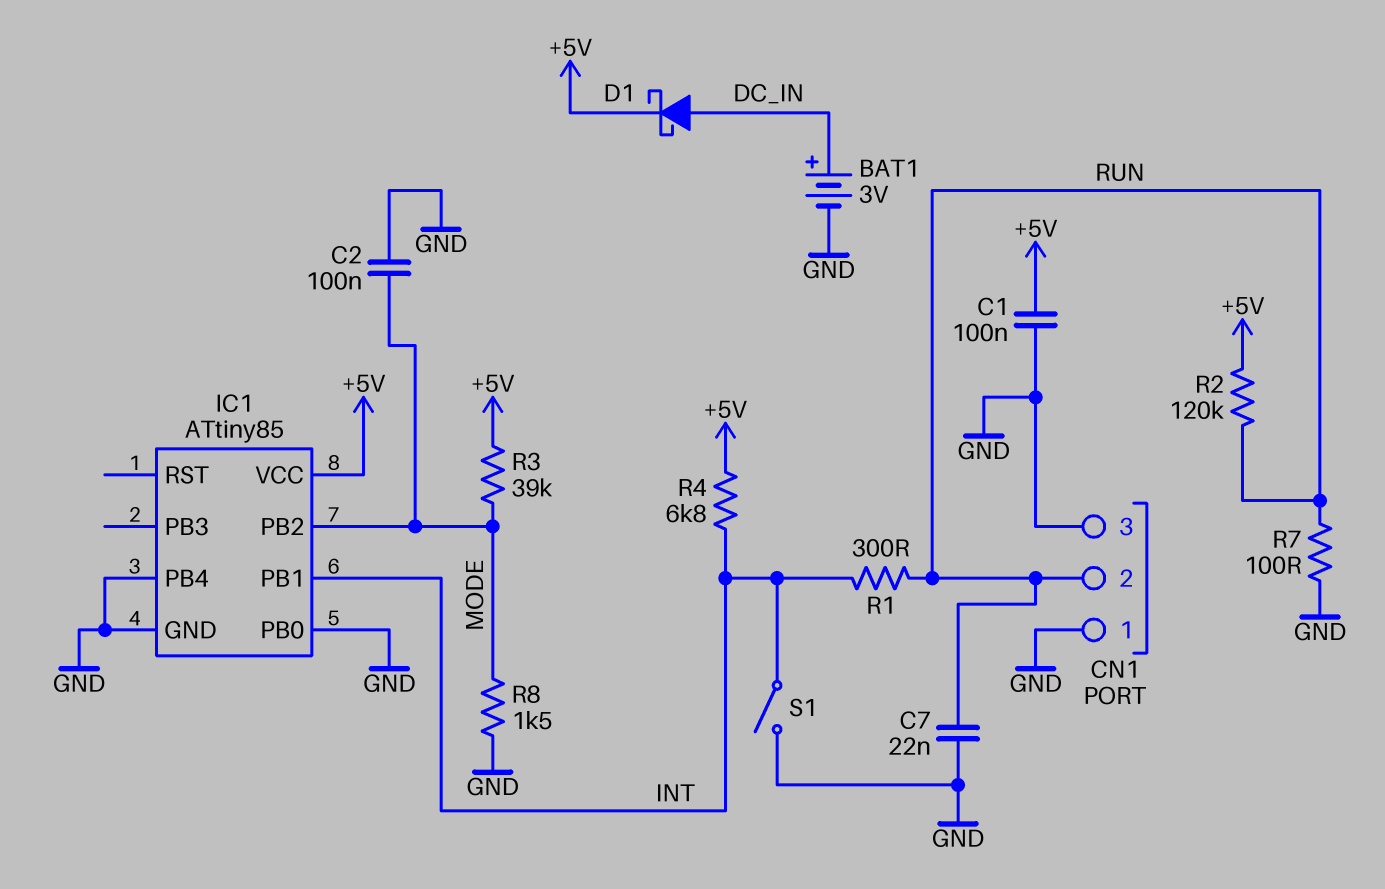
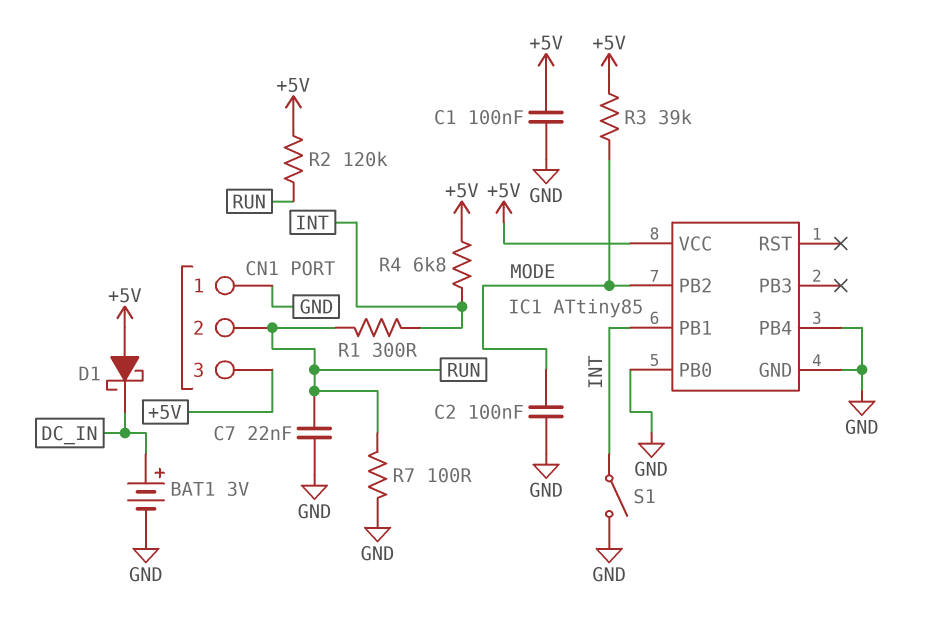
CN1 pin 3: GND -> +5V
D1: schottky (A DC_IN, K +5V) -> schottky (A +5V, K DC_IN)
R8: 1.5k (GND, MODE) -> none

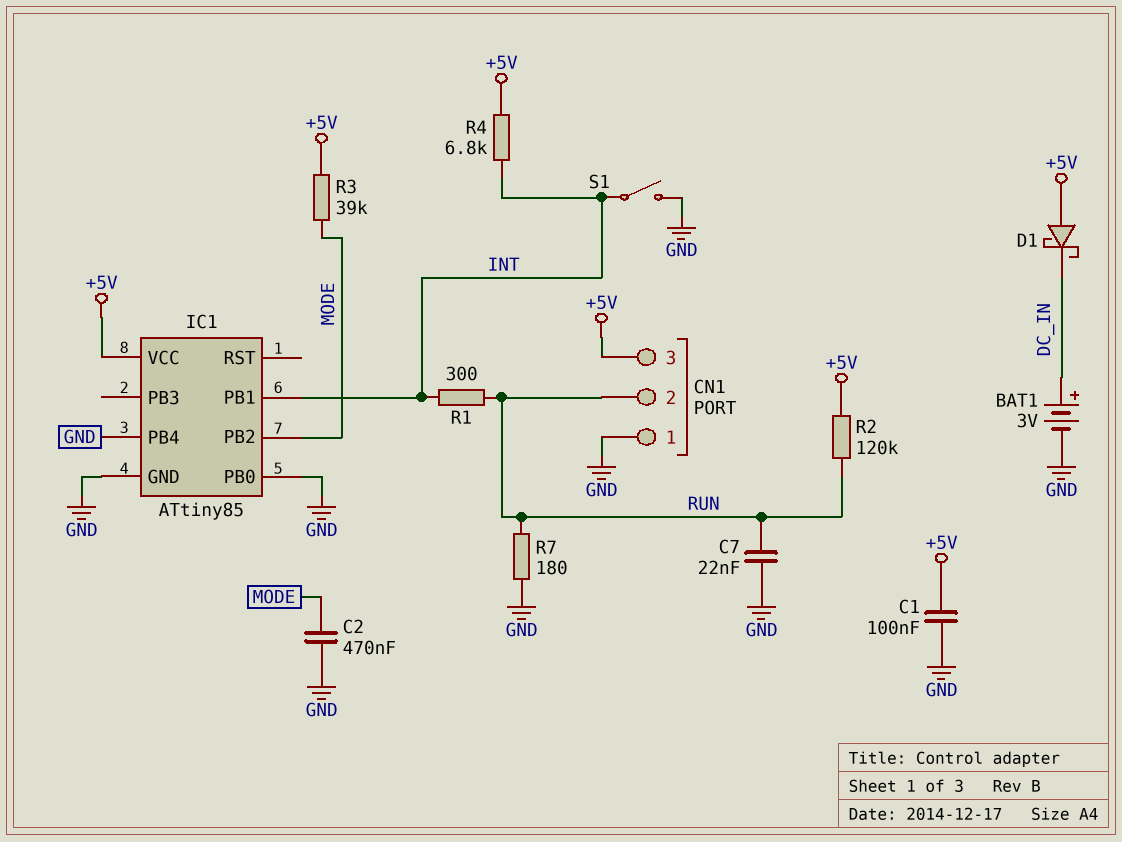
C2: 100nF (GND, MODE) -> 470nF (GND, MODE)
R7: 100 (GND, RUN) -> 180 (GND, RUN)

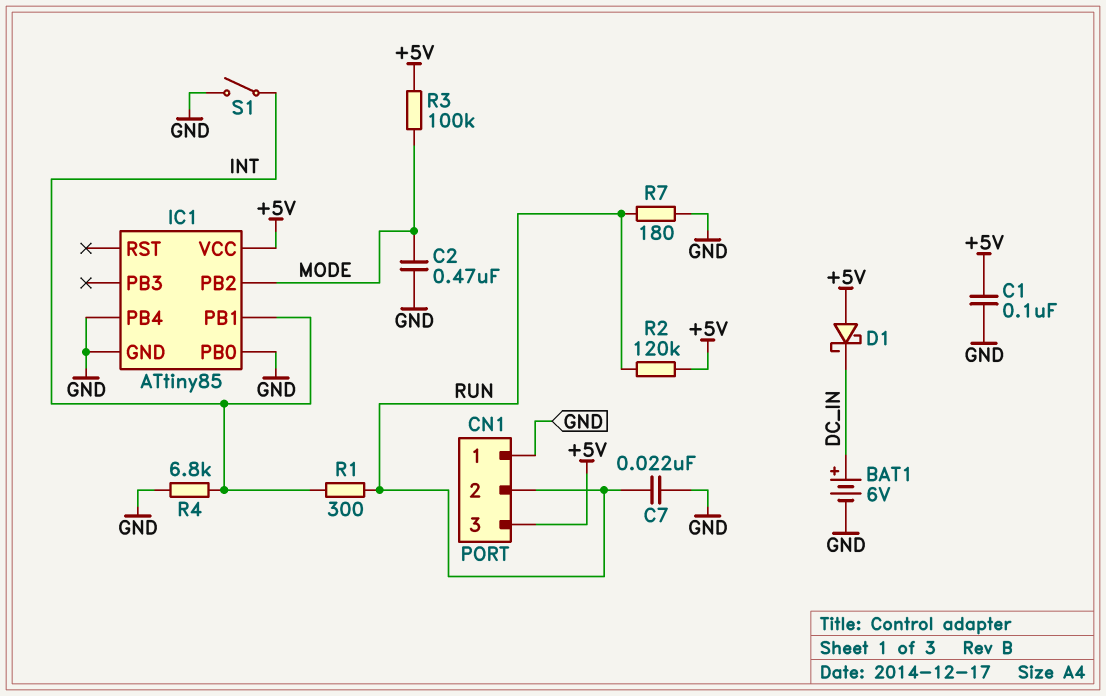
BAT1: 3V (plus DC_IN, minus GND) -> 6V (plus DC_IN, minus GND)
R3: 39k (+5V, MODE) -> 100k (+5V, MODE)
R4: 6.8k (+5V, INT) -> 6.8k (GND, INT)

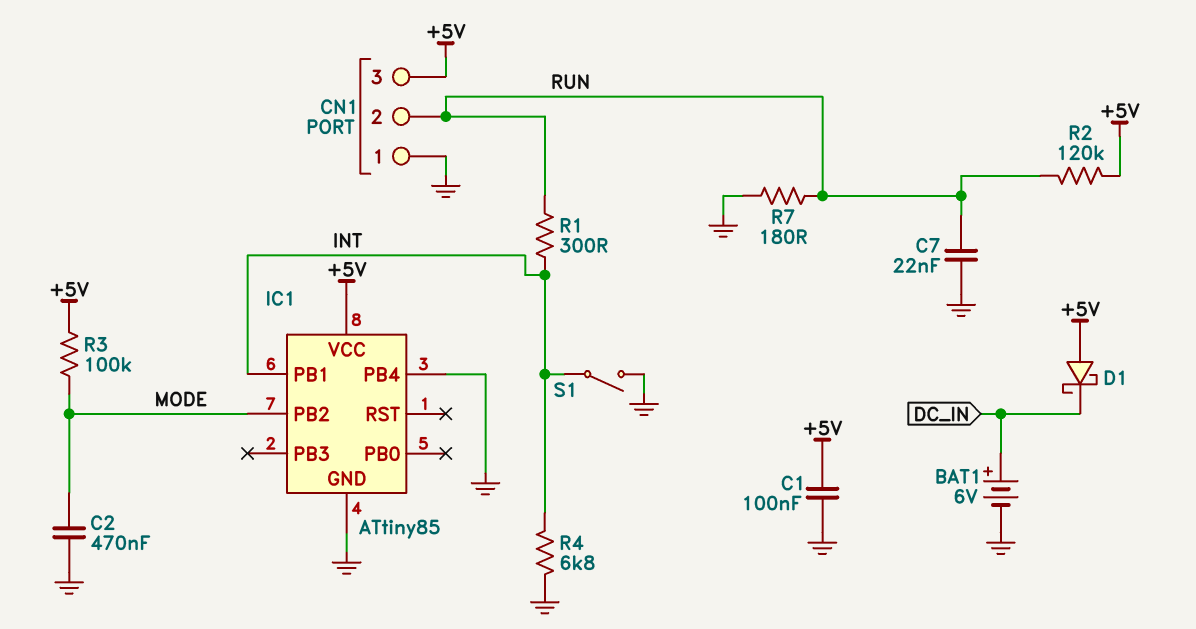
IC1 pin PB0: GND -> none

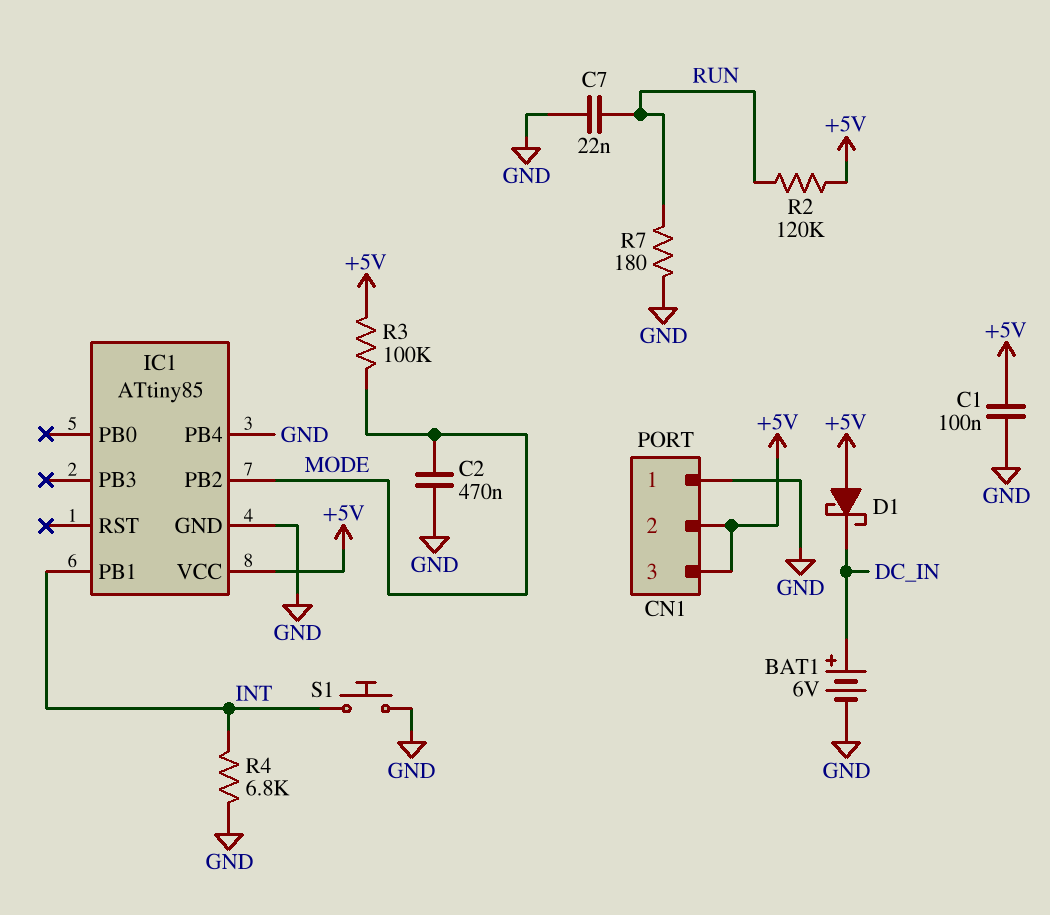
CN1 pin 2: RUN -> +5V
R1: 300 (INT, RUN) -> none
S1: switch (GND, INT) -> button (GND, INT)

